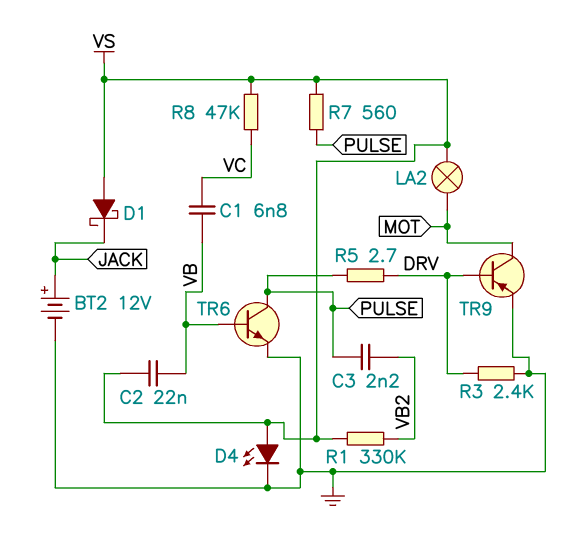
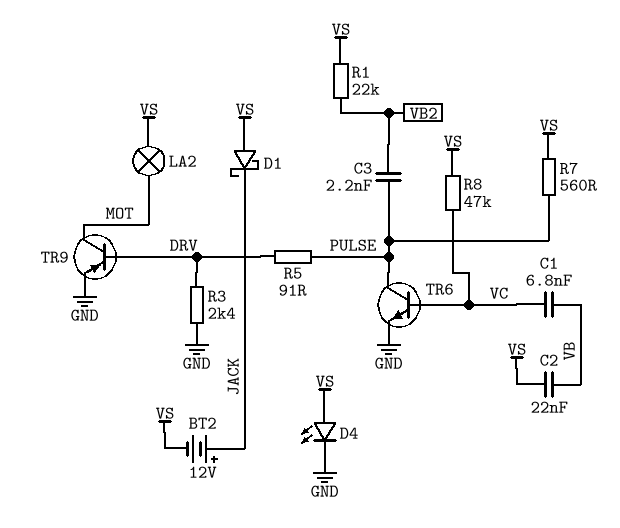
BT2: 12V (plus JACK, minus GND) -> 12V (plus JACK, minus VS)
R1: 330k (VB2, VS) -> 22k (VB2, VS)
R5: 2.7 (DRV, PULSE) -> 91 (DRV, PULSE)
TR6: NPN (B VB, C PULSE, E GND) -> NPN (B VC, C PULSE, E GND)

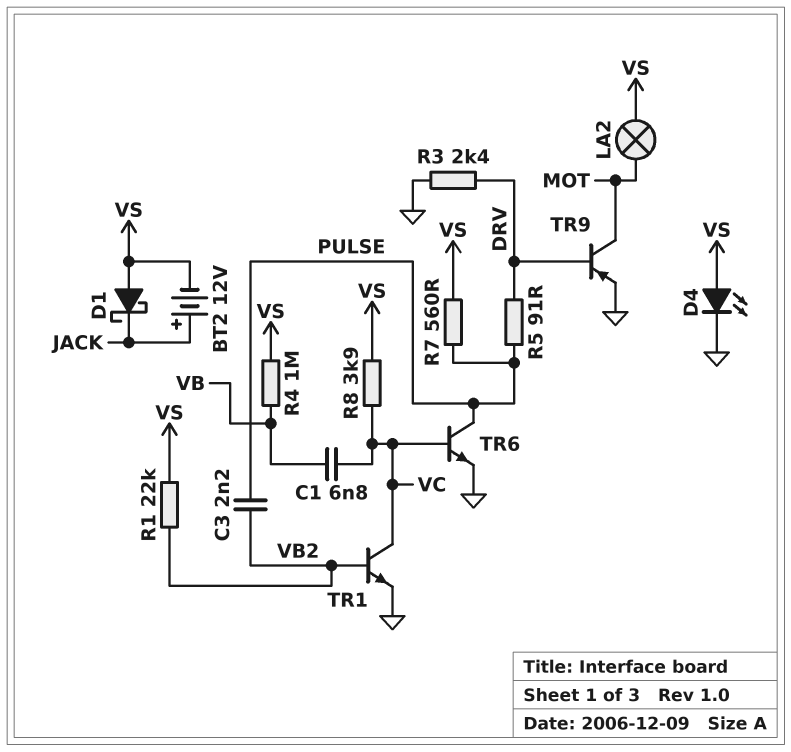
C2: 22nF (VB, VS) -> none
R4: none -> 1M (VB, VS)
R8: 47k (VC, VS) -> 3.9k (VC, VS)
TR1: none -> NPN (B VB2, C VC, E GND)

